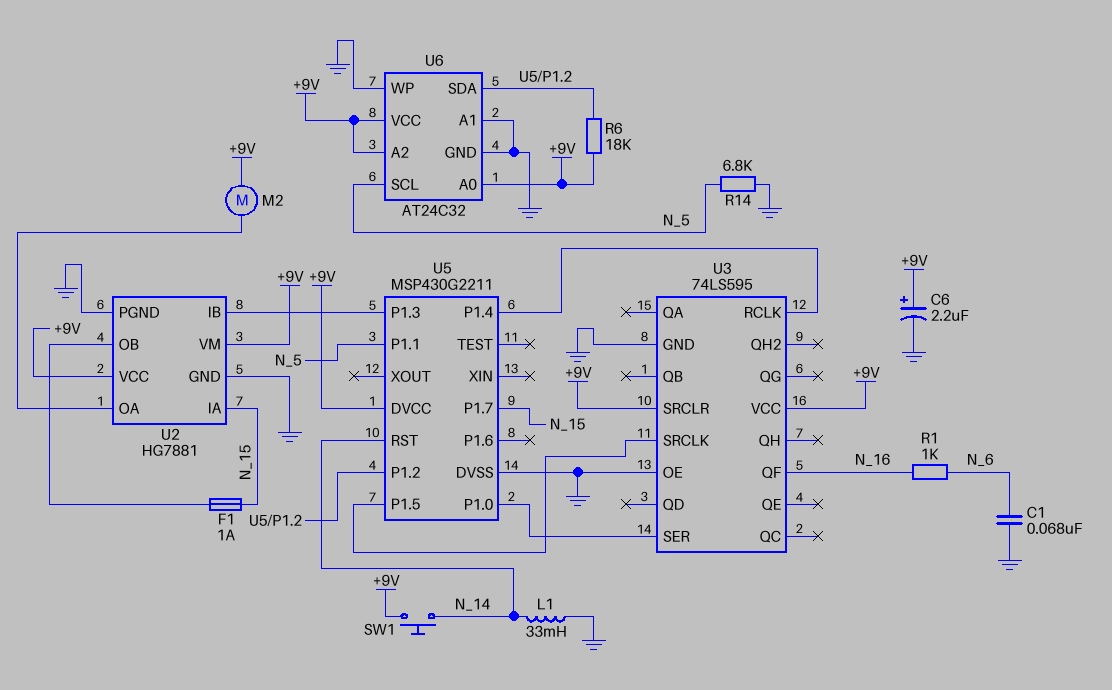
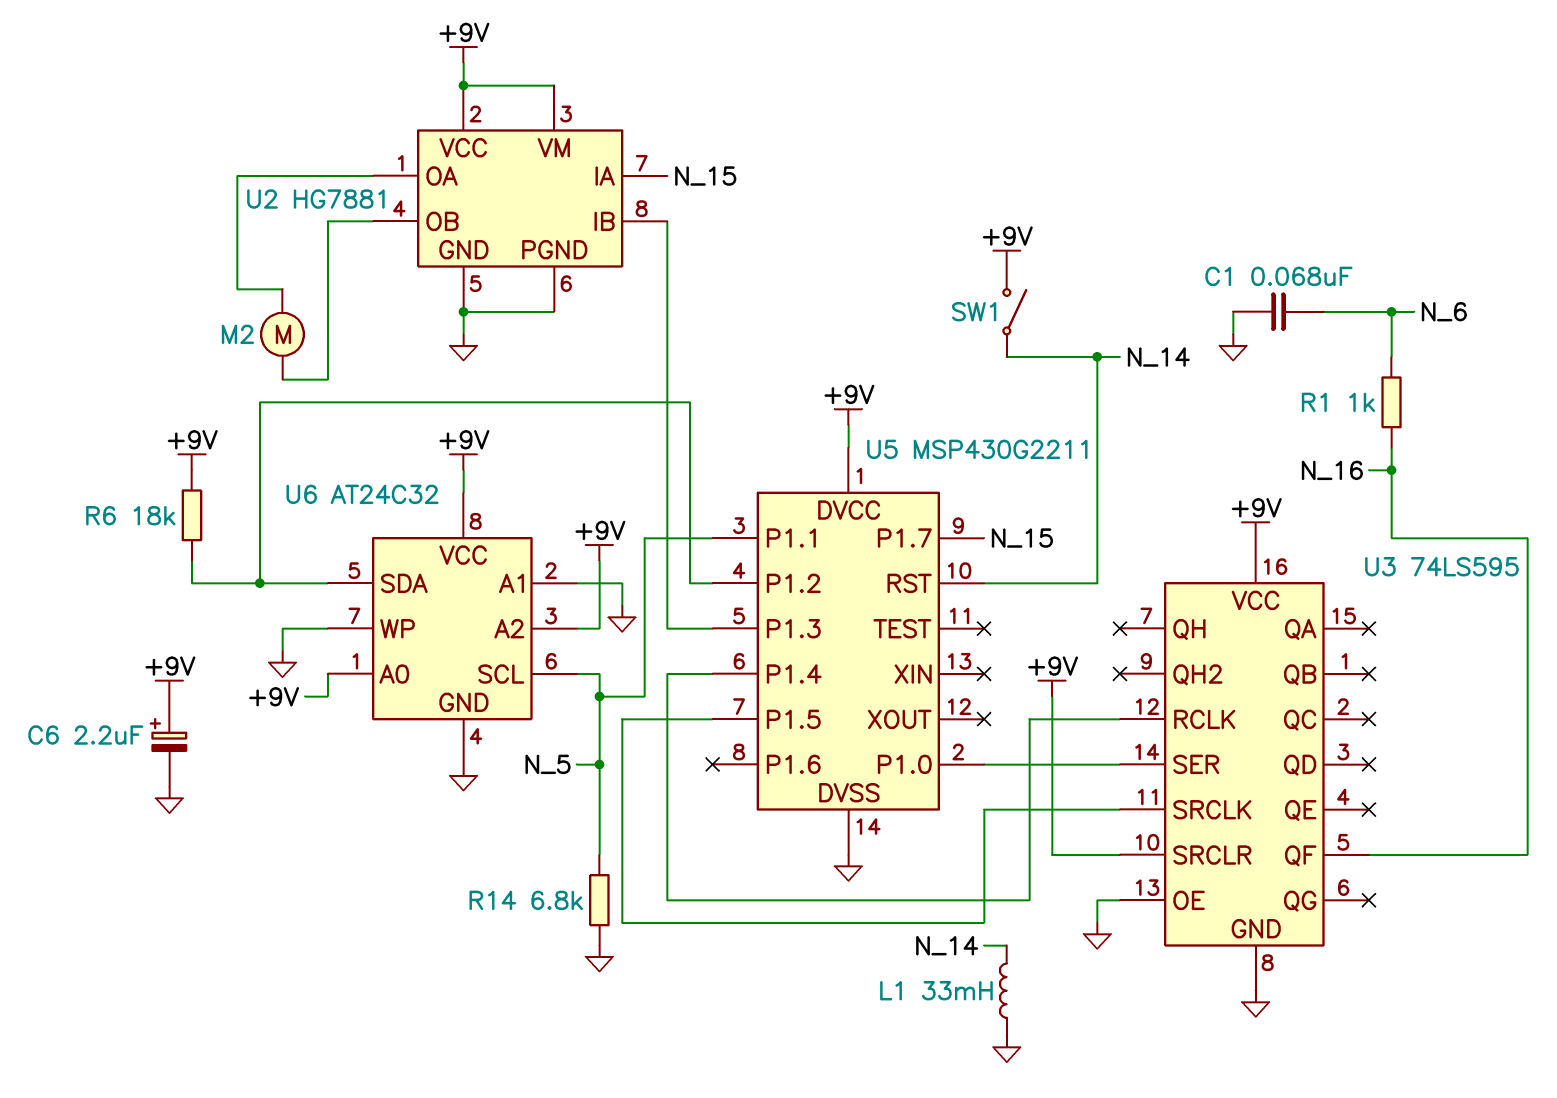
F1: 1A (N_15, U2/OB) -> none
M2: motor (+9V, U2/OA) -> motor (U2/OA, U2/OB)
SW1: button (+9V, N_14) -> switch (+9V, N_14)

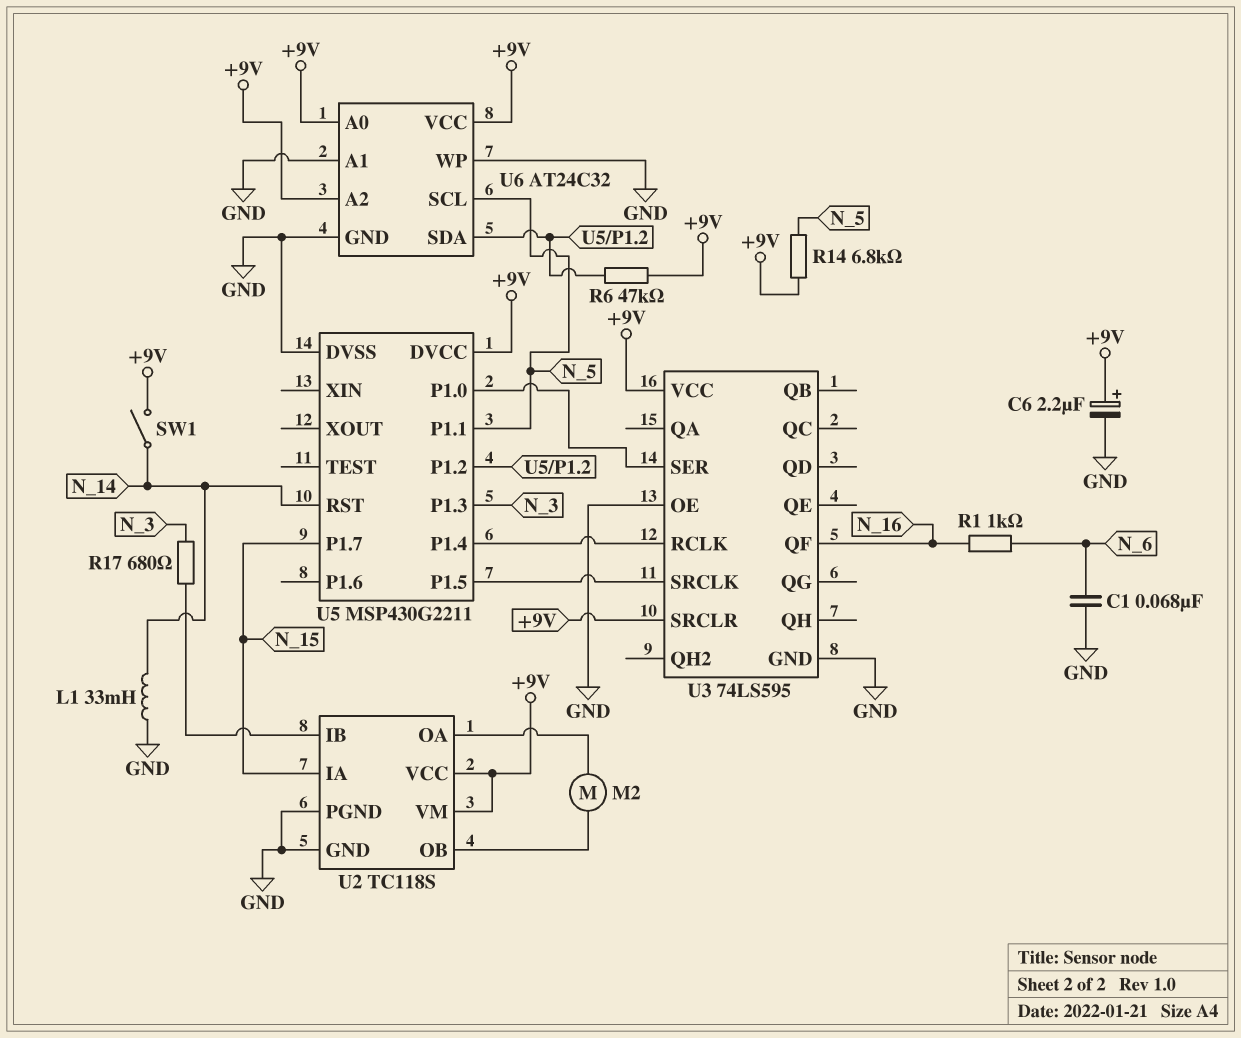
R6: 18k (+9V, U5/P1.2) -> 47k (+9V, U5/P1.2)
R14: 6.8k (GND, N_5) -> 6.8k (+9V, N_5)
R17: none -> 680 (N_3, U2/IB)
U2: HG7881 -> TC118S
U5 pin P1.3: U2/IB -> N_3

